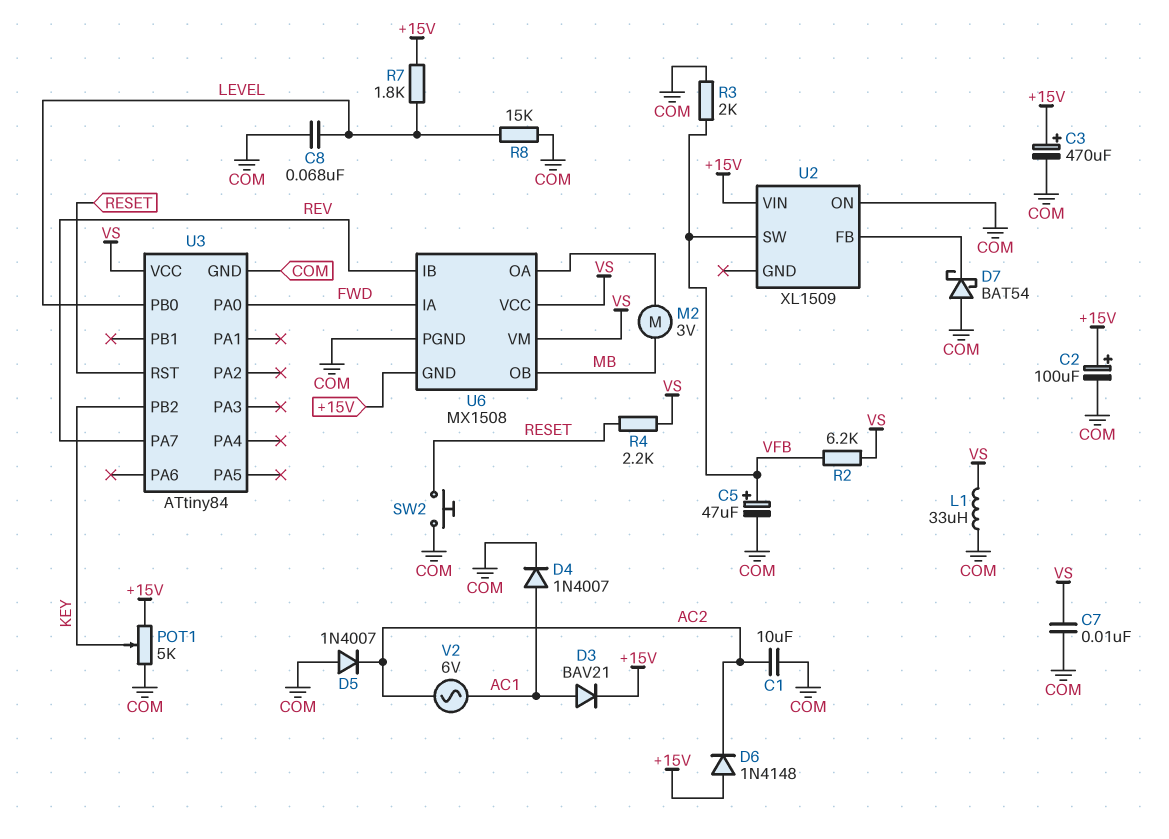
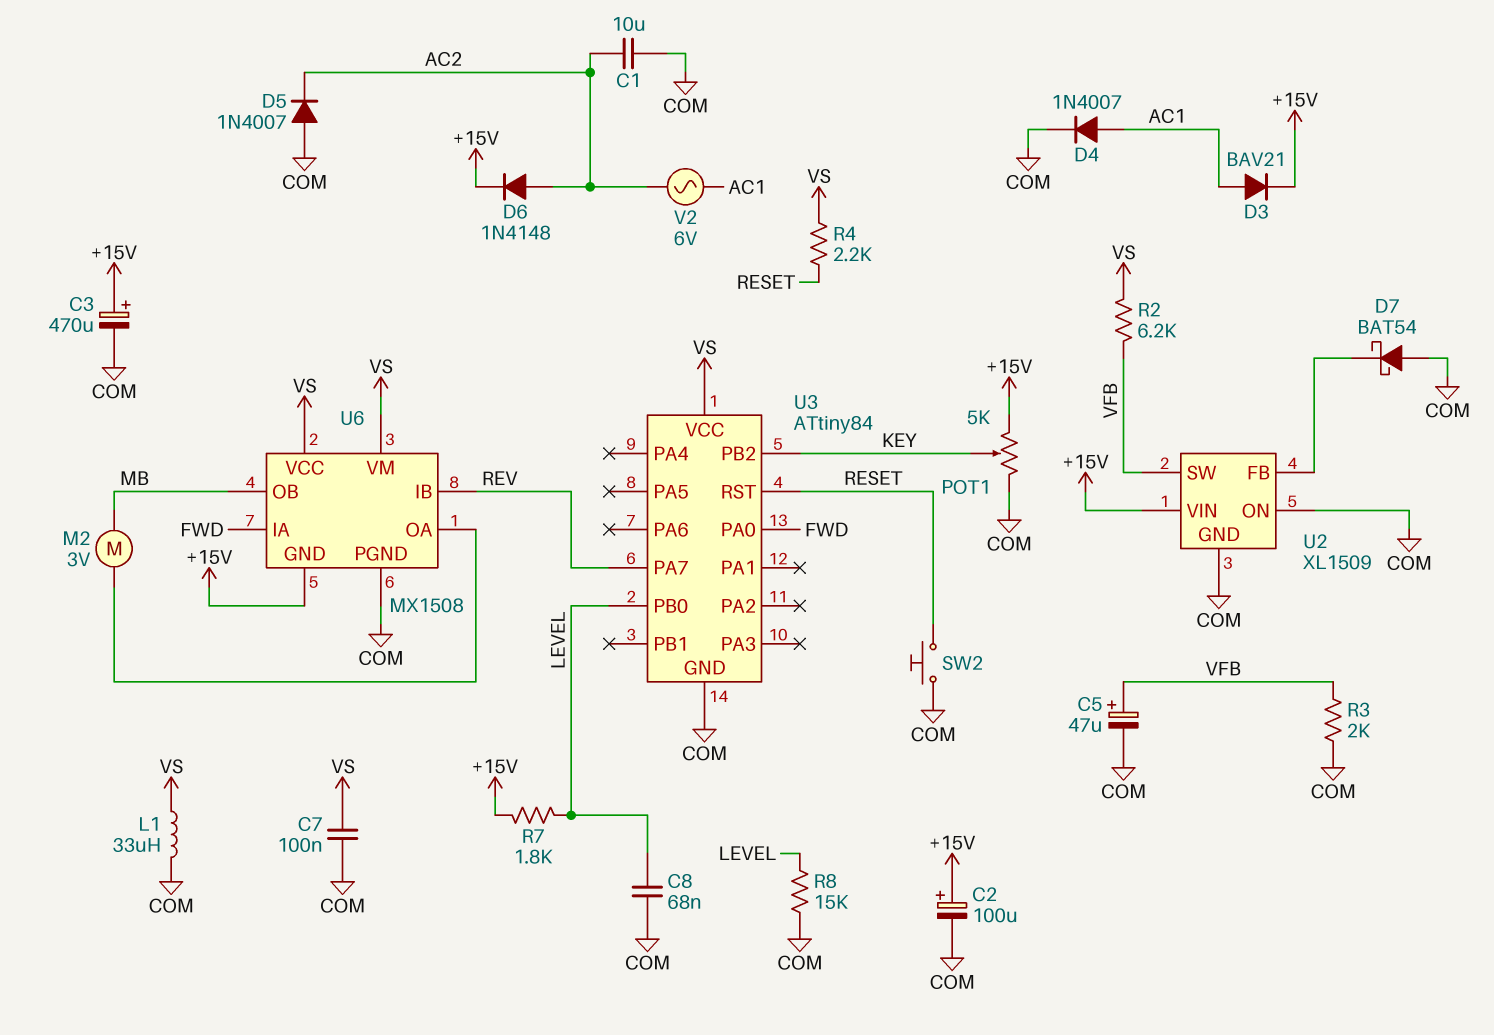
C7: 10nF (COM, VS) -> 100nF (COM, VS)
D6: diode 1N4148 (A +15V, K AC2) -> diode 1N4148 (A AC2, K +15V)
U2 pin GND: none -> COM

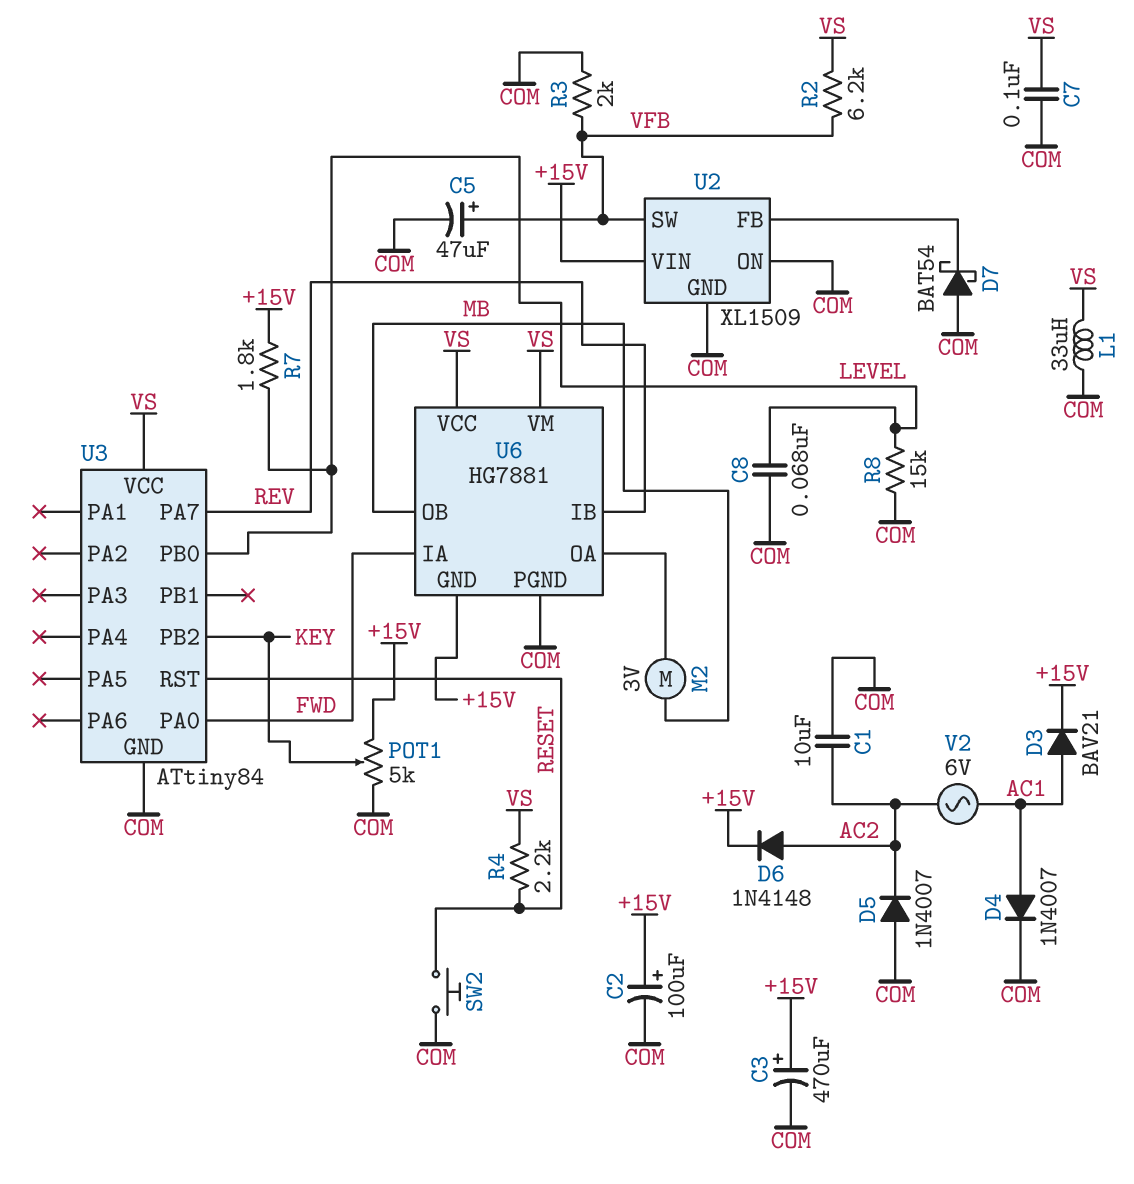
U6: MX1508 -> HG7881

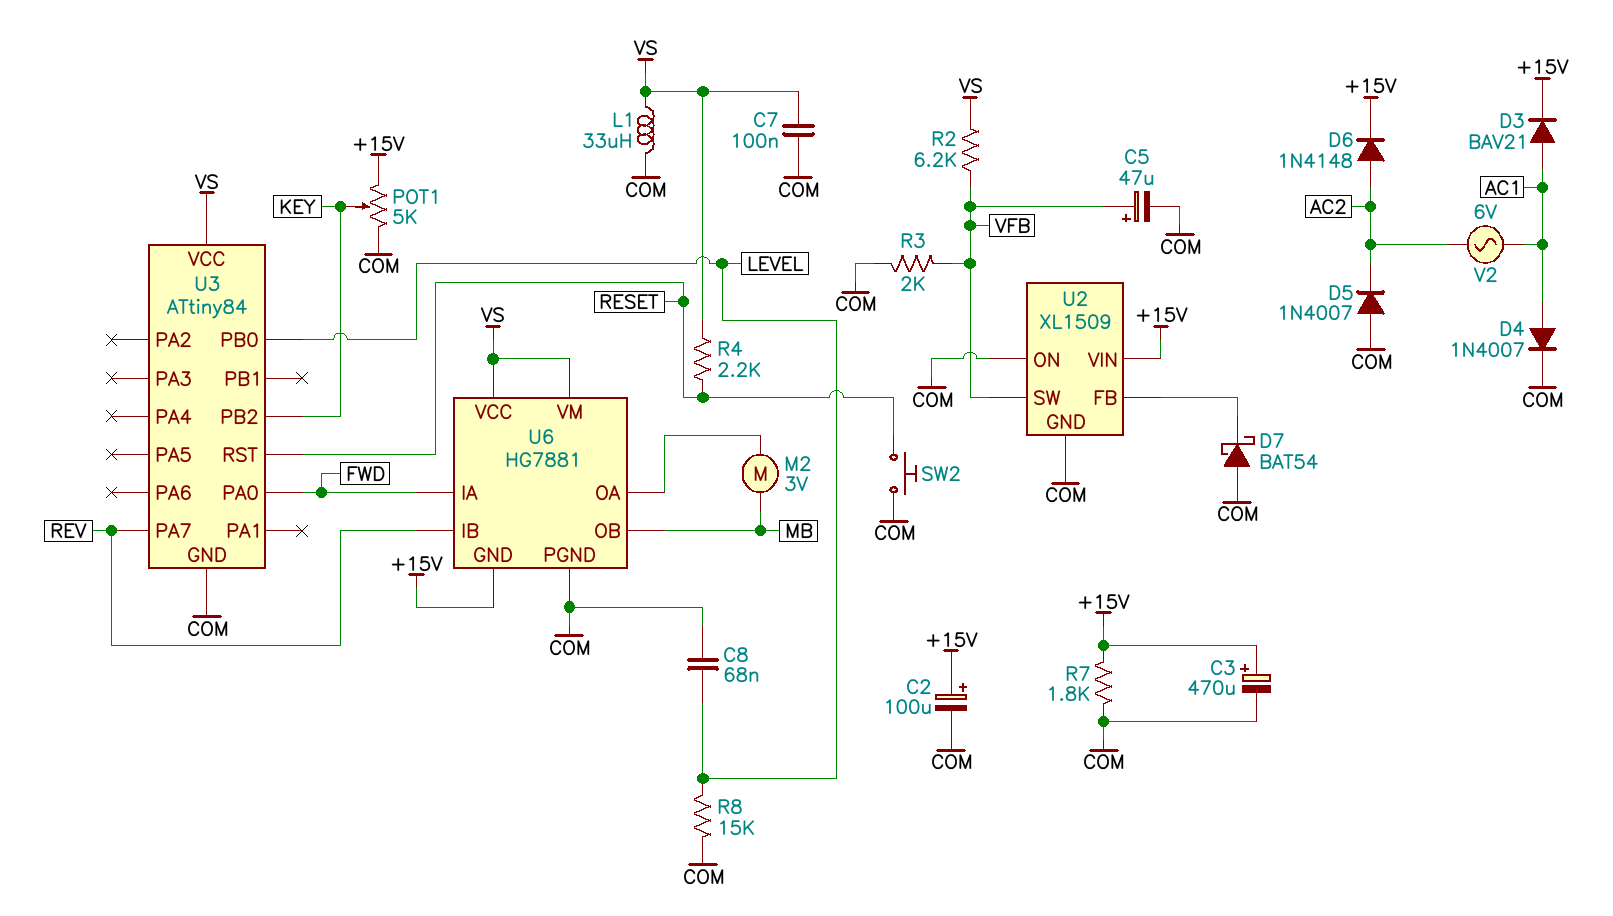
C1: 10uF (AC2, COM) -> none
R7: 1.8k (+15V, LEVEL) -> 1.8k (+15V, COM)

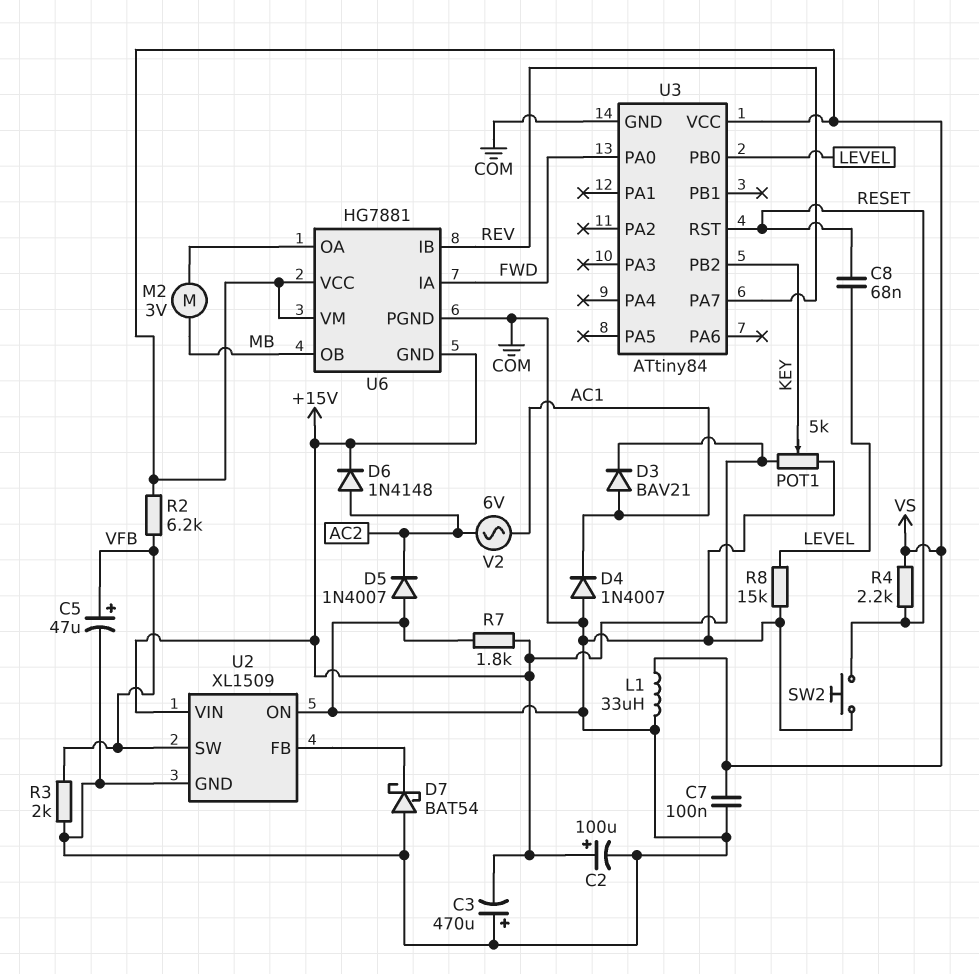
C3: 470uF (plus +15V, minus COM) -> 470uF (plus COM, minus +15V)
C8: 68nF (COM, LEVEL) -> 68nF (LEVEL, RESET)
D4: diode 1N4007 (A AC1, K COM) -> diode 1N4007 (A COM, K AC1)

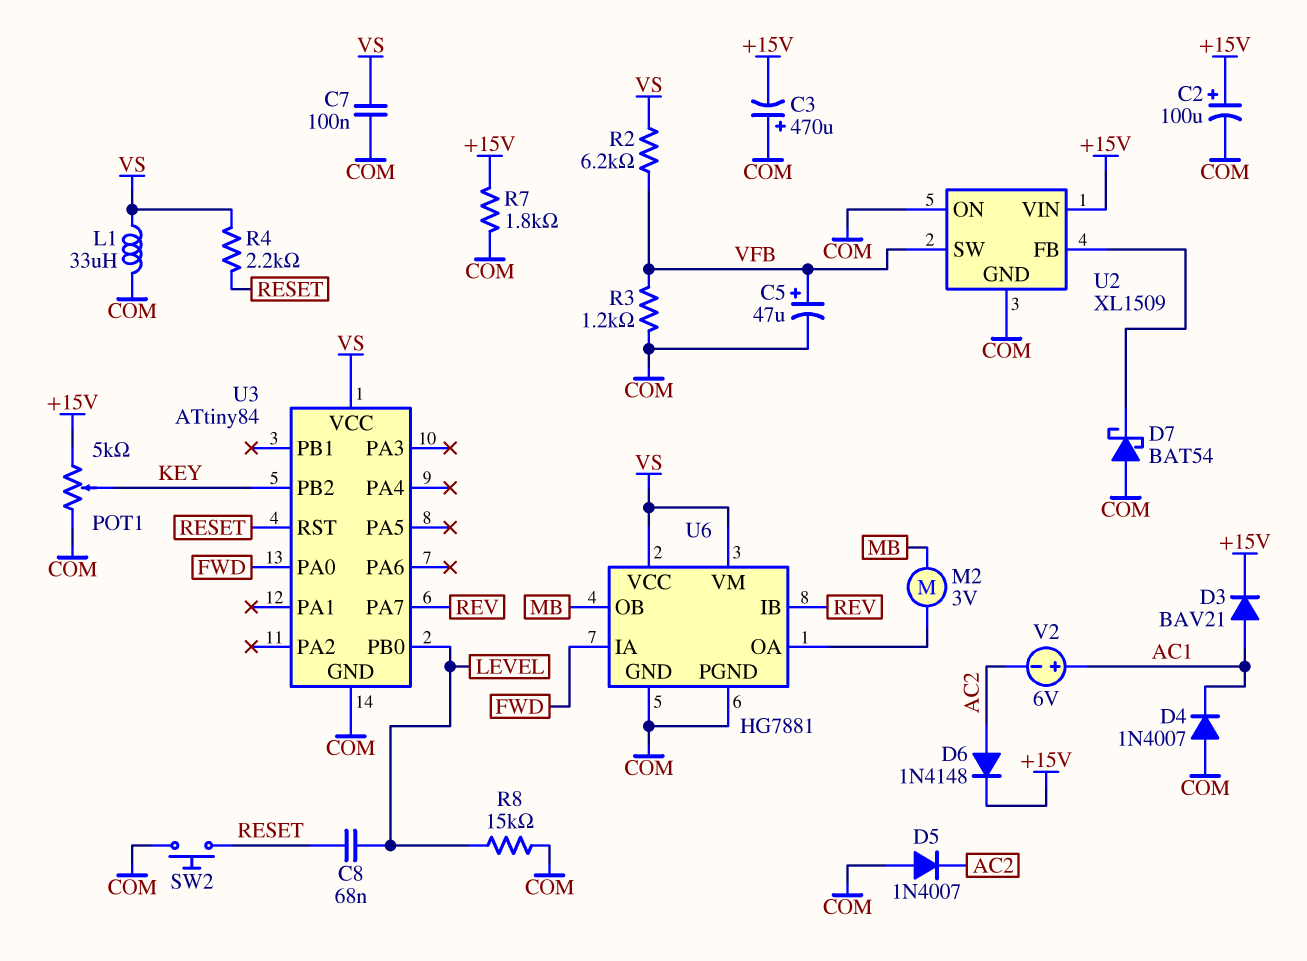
R3: 2k (COM, VFB) -> 1.2k (COM, VFB)
U6 pin GND: +15V -> COM
V2: AC 6V (AC1, AC2) -> 6V (plus AC1, minus AC2)

